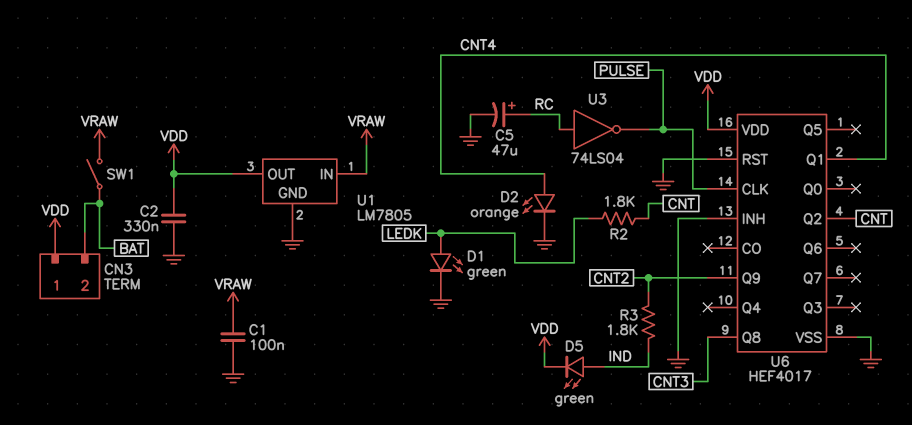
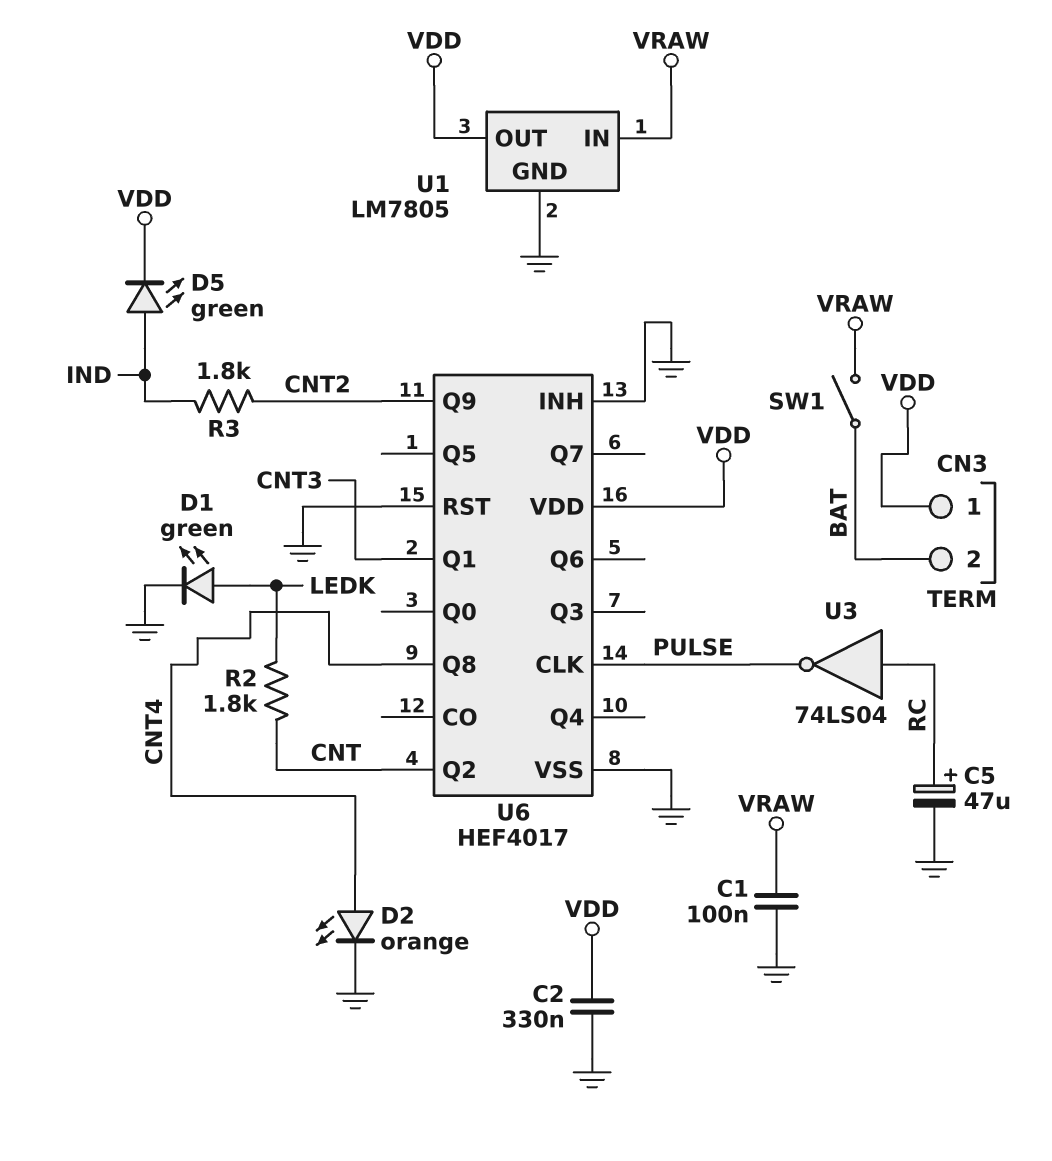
U6 pin Q1: CNT4 -> CNT3
U6 pin Q8: CNT3 -> CNT4

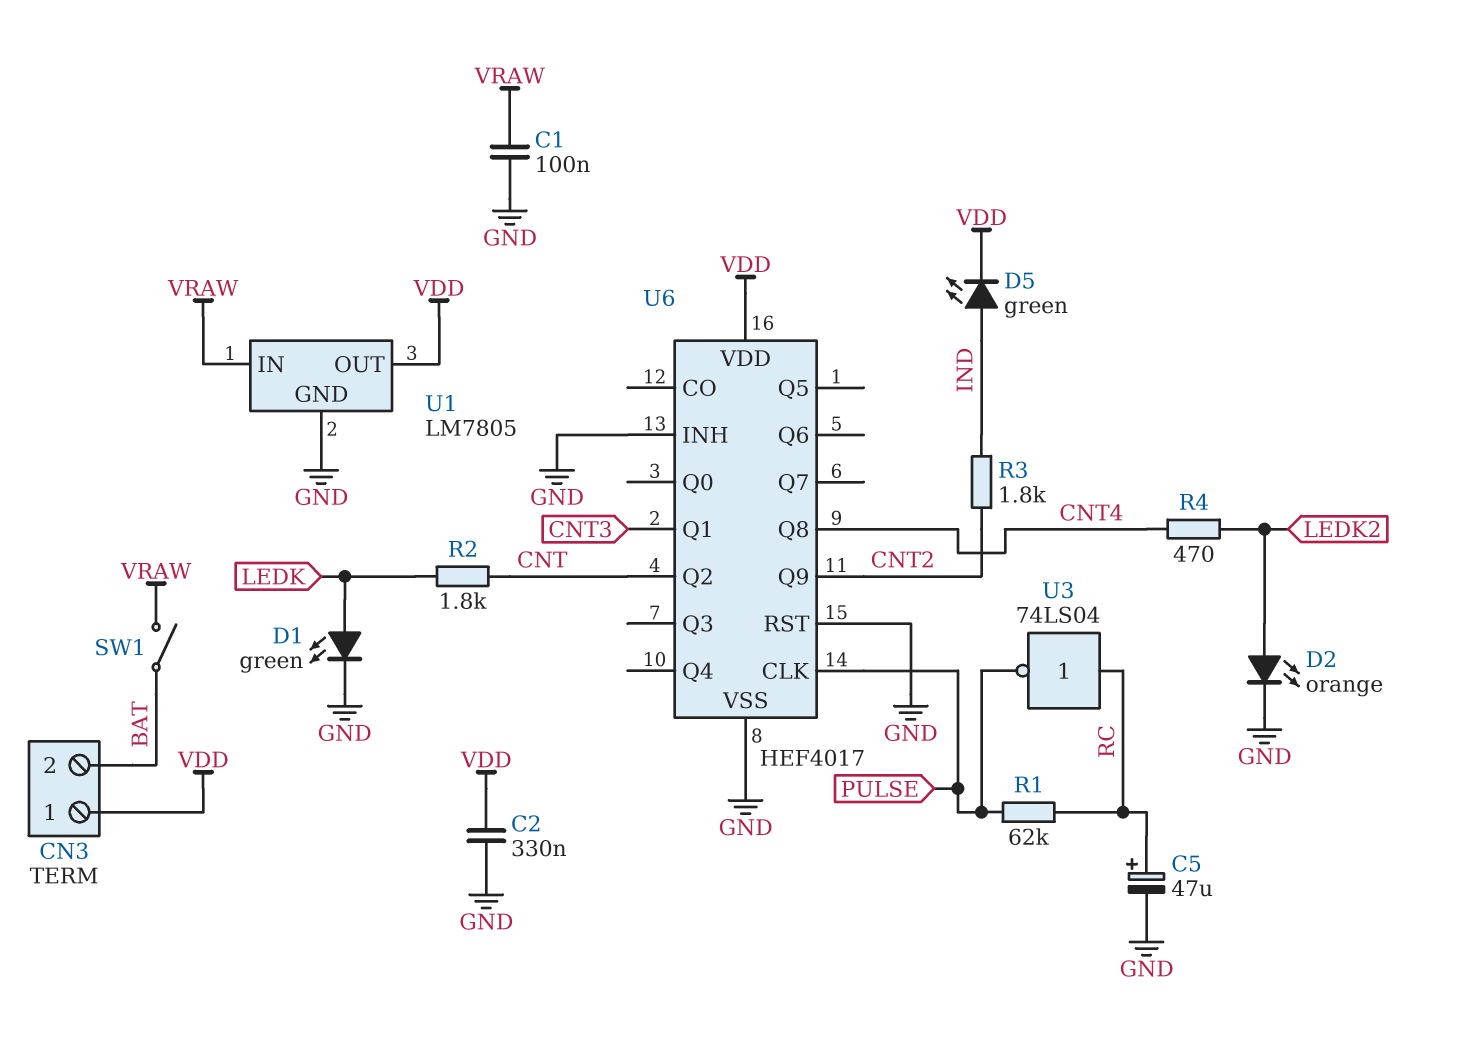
D2: LED orange (A CNT4, K GND) -> LED orange (A LEDK2, K GND)
R1: none -> 62k (PULSE, RC)
R4: none -> 470 (CNT4, LEDK2)

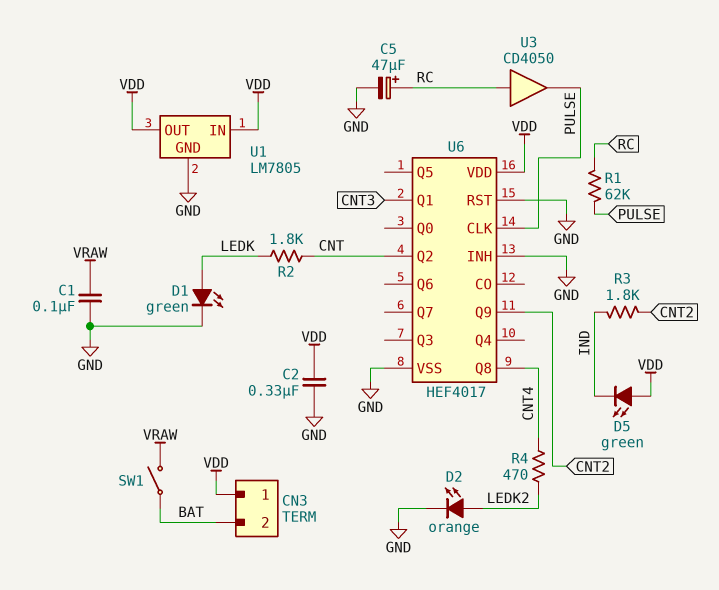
D5: LED green (A IND, K VDD) -> LED green (A VDD, K IND)
U1 pin IN: VRAW -> VDD
U3: NOT 74LS04 (in RC, out PULSE) -> buffer CD4050 (in RC, out PULSE)

